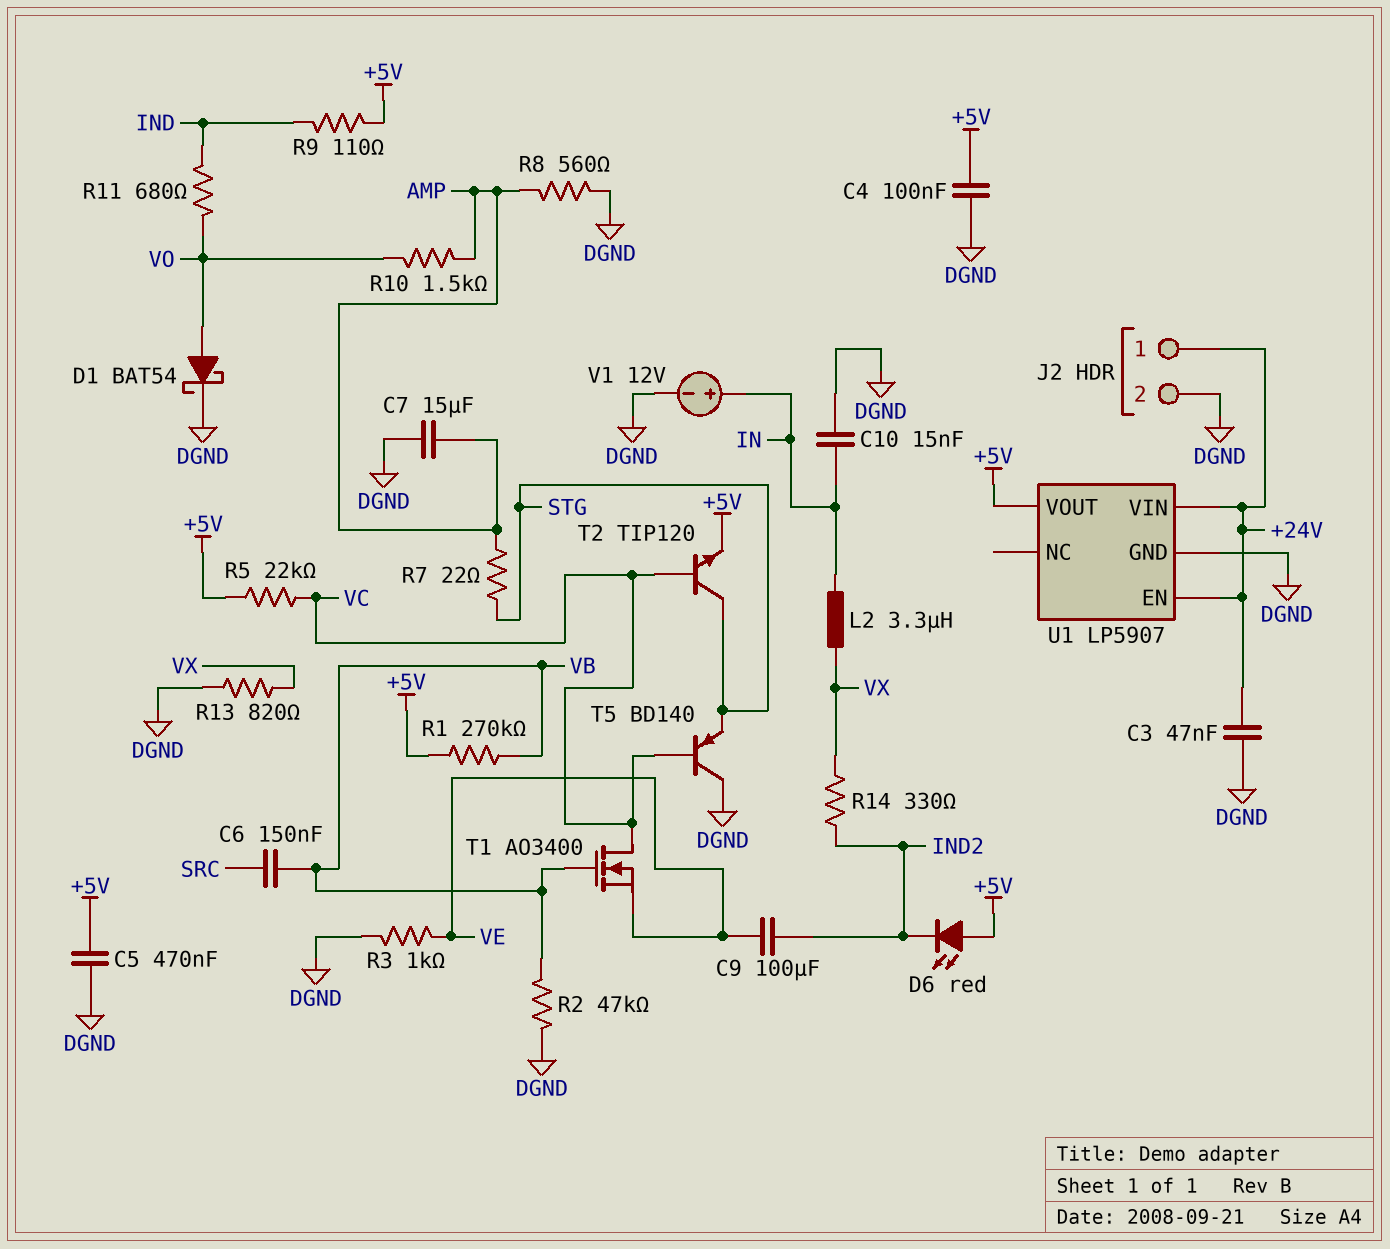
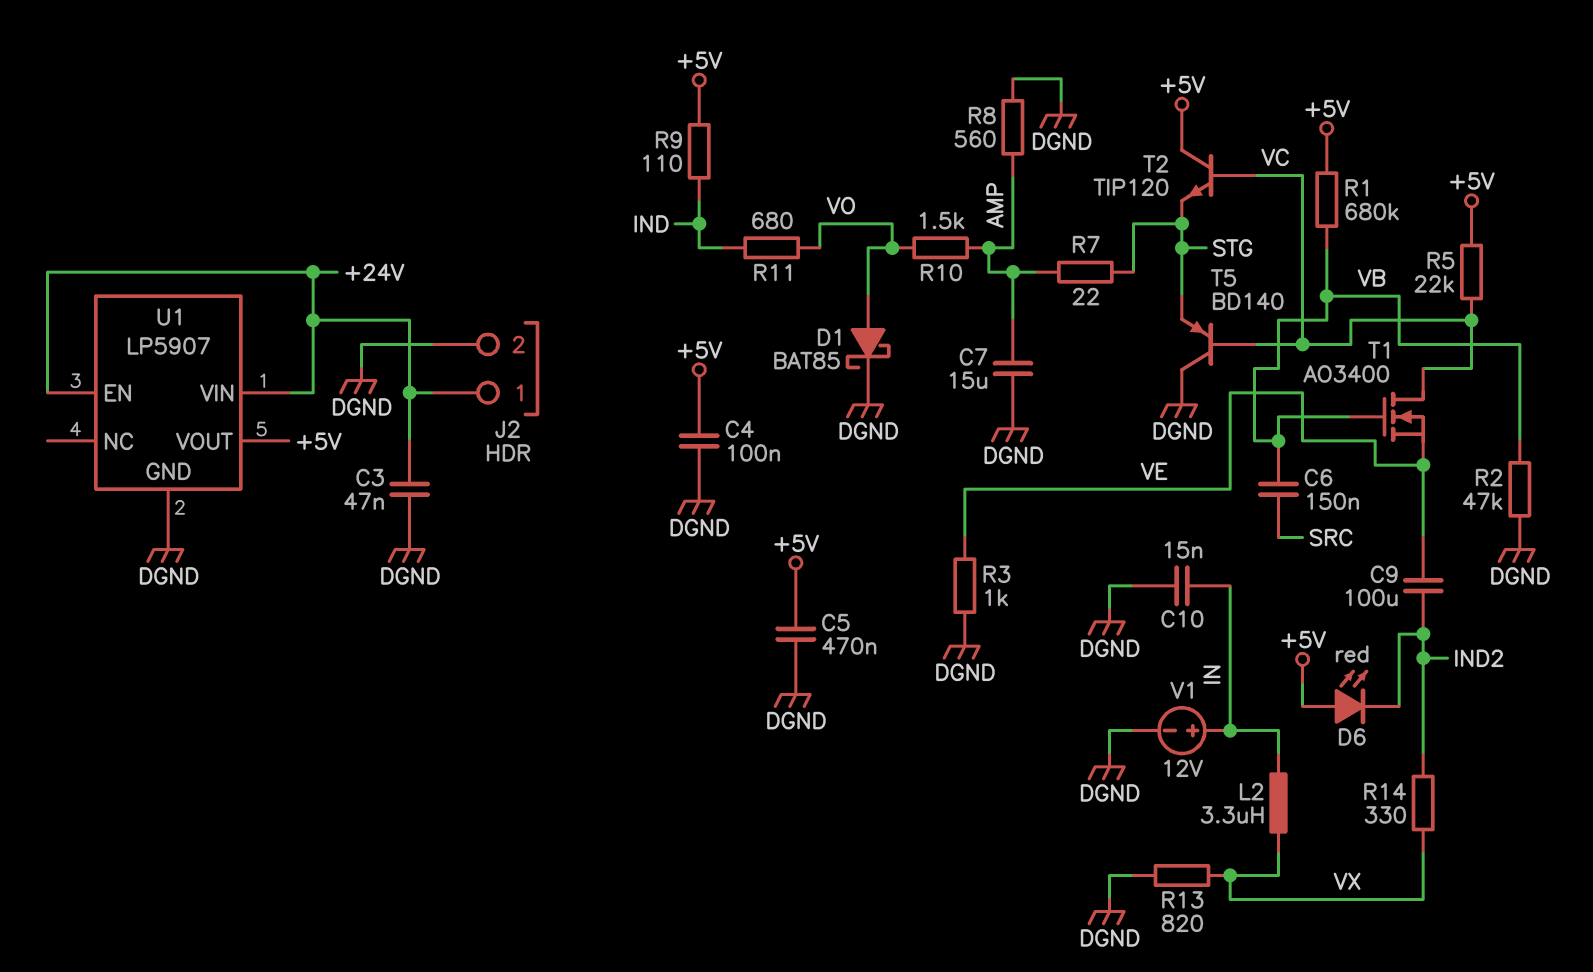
D1: schottky BAT54 (A VO, K DGND) -> schottky BAT85 (A VO, K DGND)
R1: 270k (+5V, VB) -> 680k (+5V, VB)
T2: NPN TIP120 (B VC, C STG, E +5V) -> NPN TIP120 (B VC, C +5V, E STG)

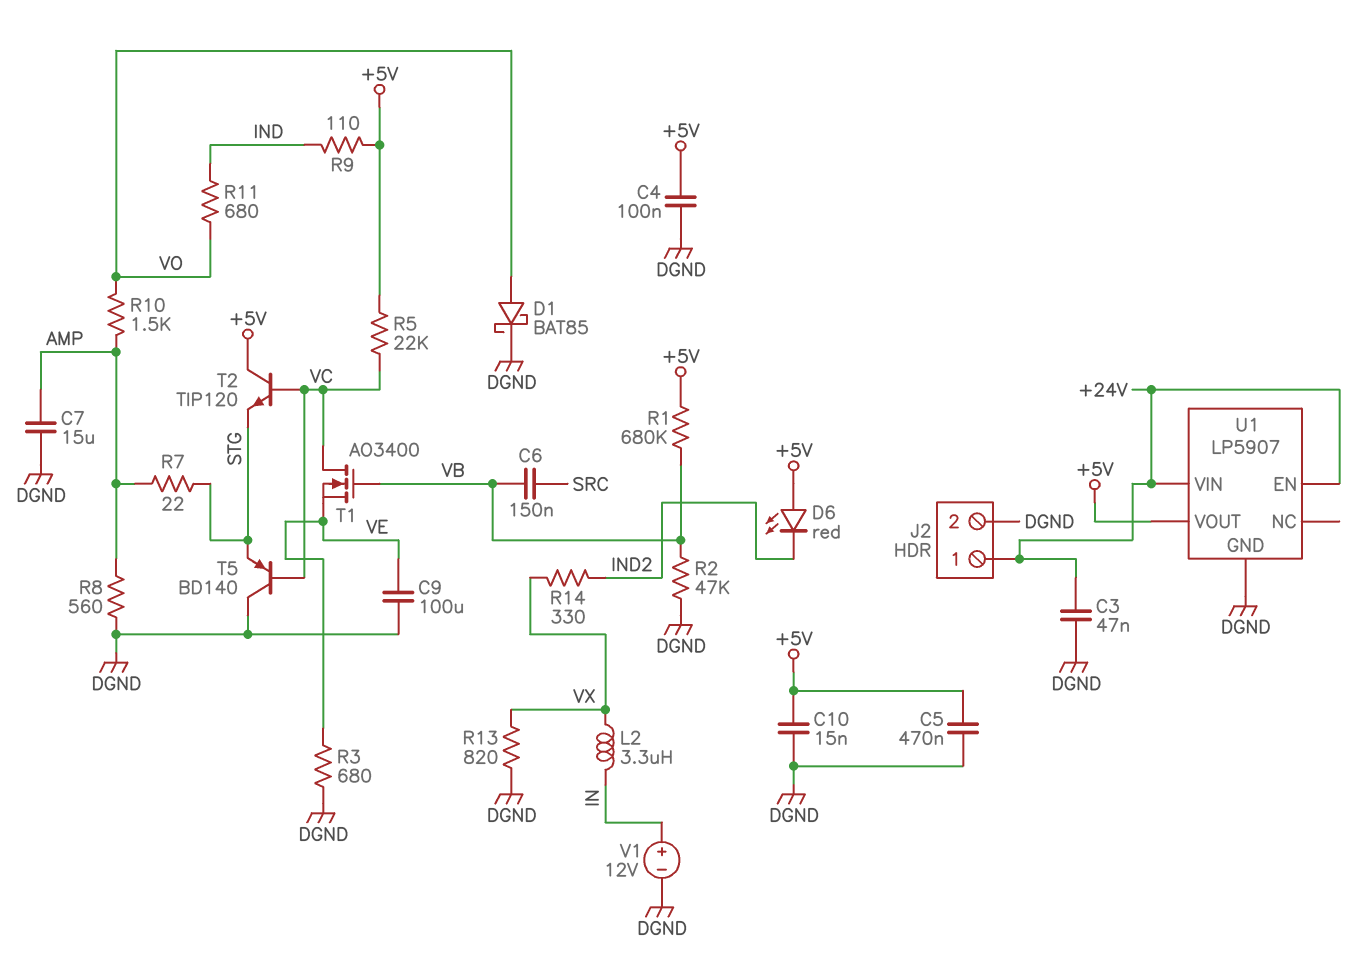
C9: 100uF (IND2, VE) -> 100uF (DGND, VE)
C10: 15nF (DGND, IN) -> 15nF (+5V, DGND)
R3: 1k (DGND, VE) -> 680 (DGND, VE)

